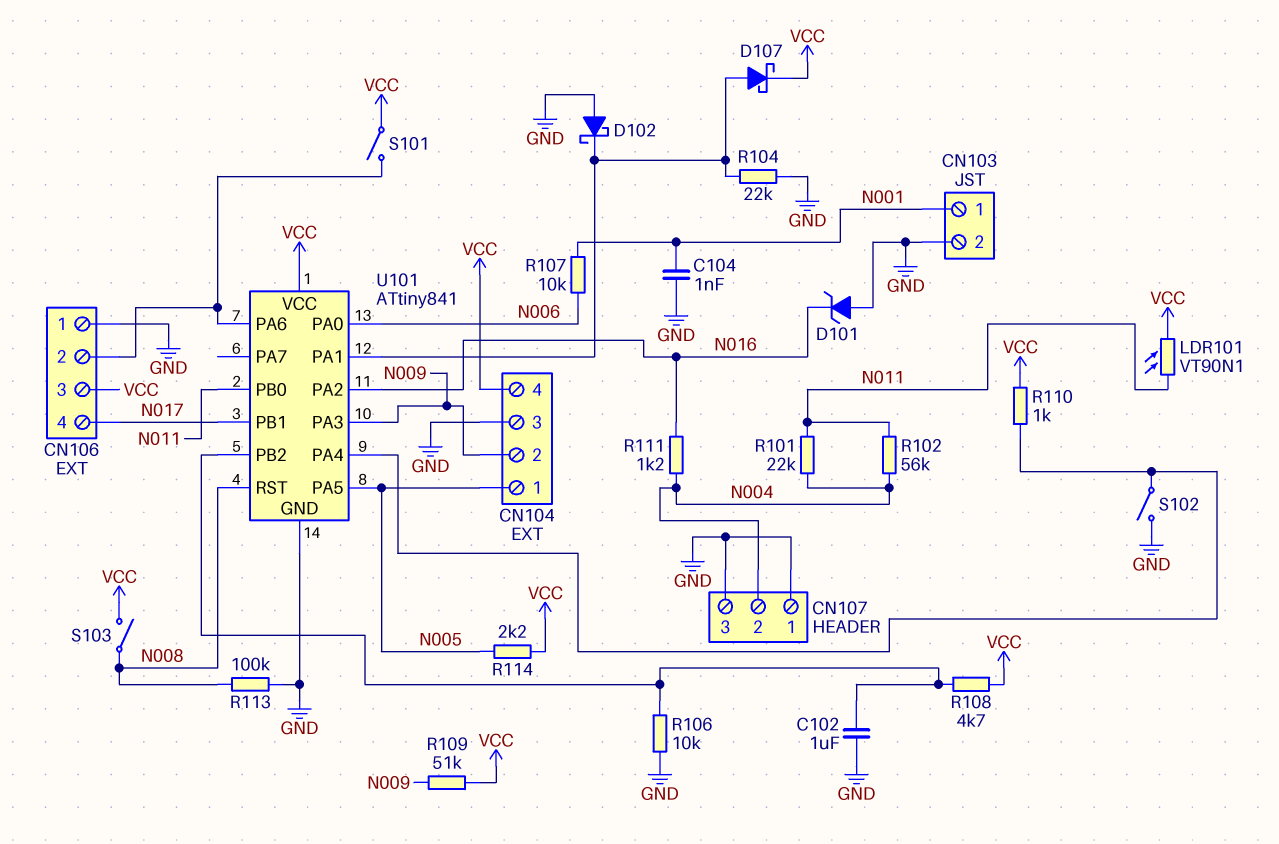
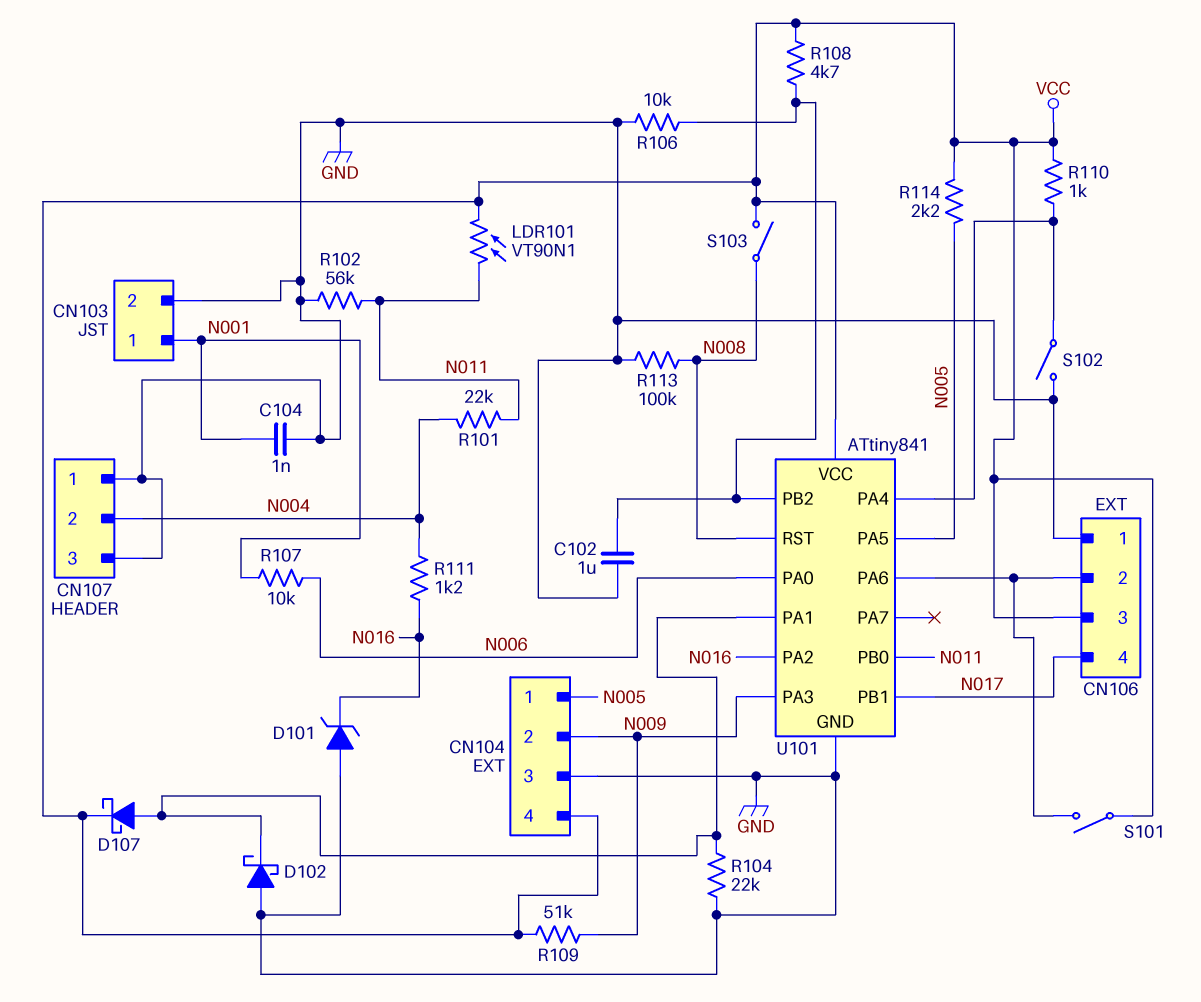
R102: 56k (N004, N011) -> 56k (GND, N011)

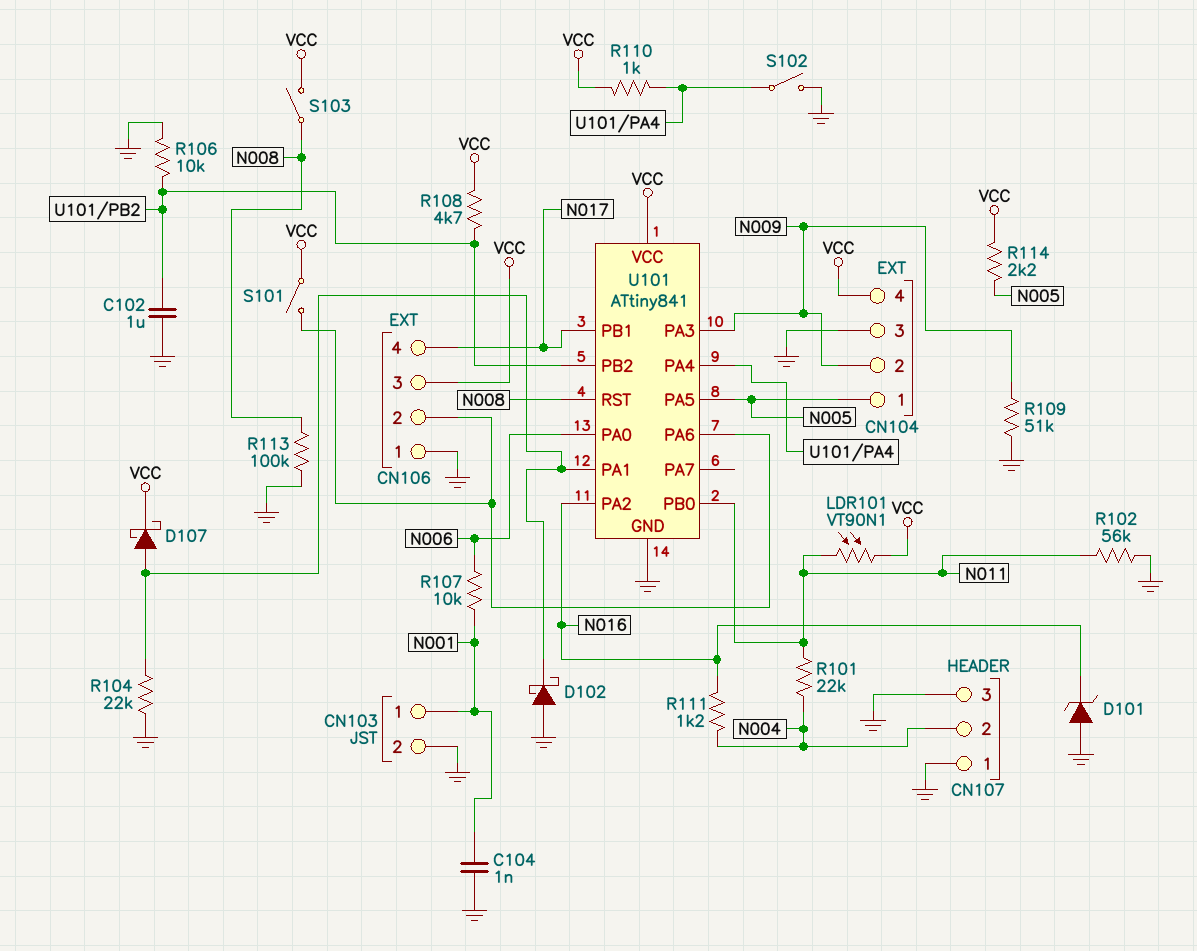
R109: 51k (N009, VCC) -> 51k (GND, N009)

